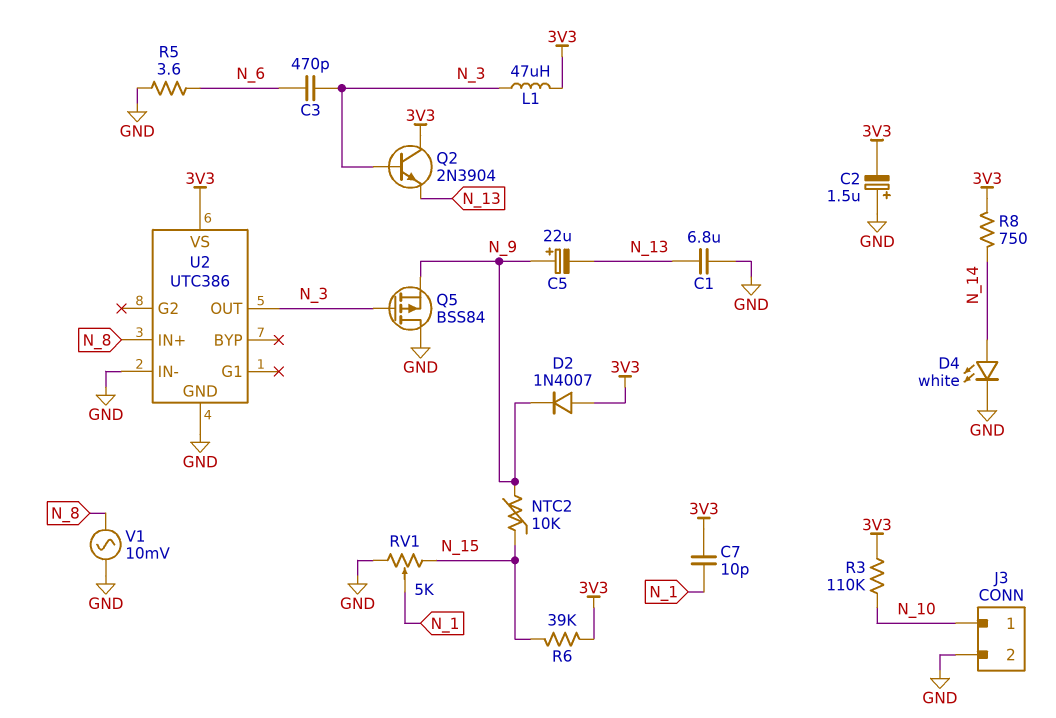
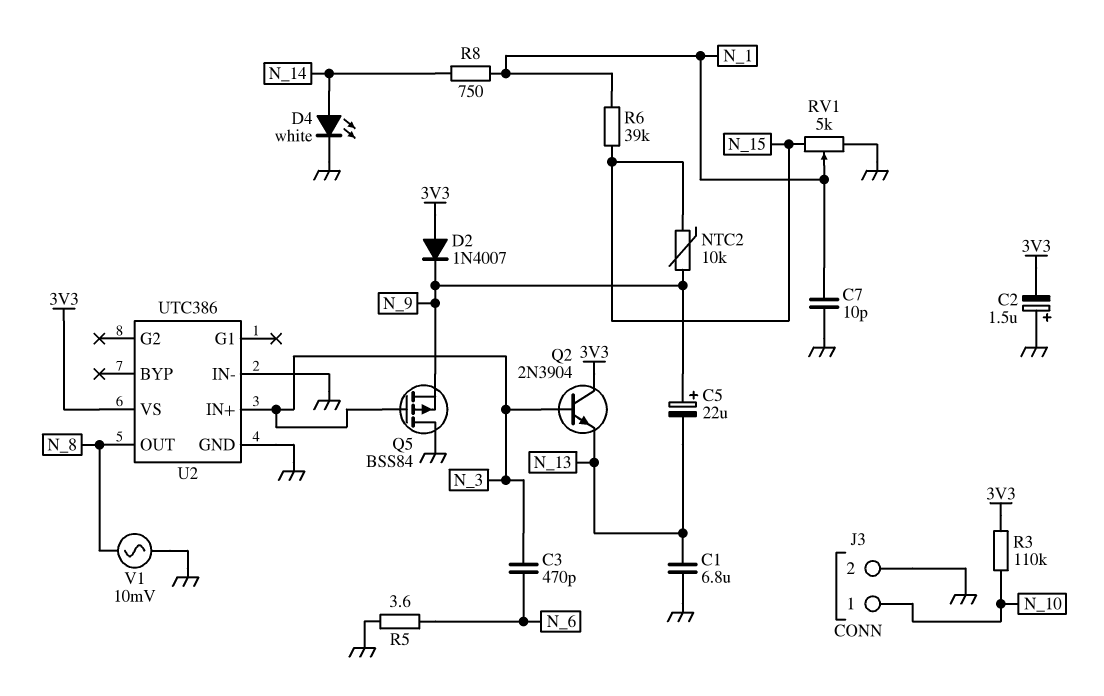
C7: 10pF (3V3, N_1) -> 10pF (GND, N_1)
L1: 47uH (3V3, N_3) -> none
R6: 39k (3V3, N_15) -> 39k (N_1, N_15)
R8: 750 (3V3, N_14) -> 750 (N_1, N_14)
U2 pin IN+: N_8 -> N_3
U2 pin OUT: N_3 -> N_8

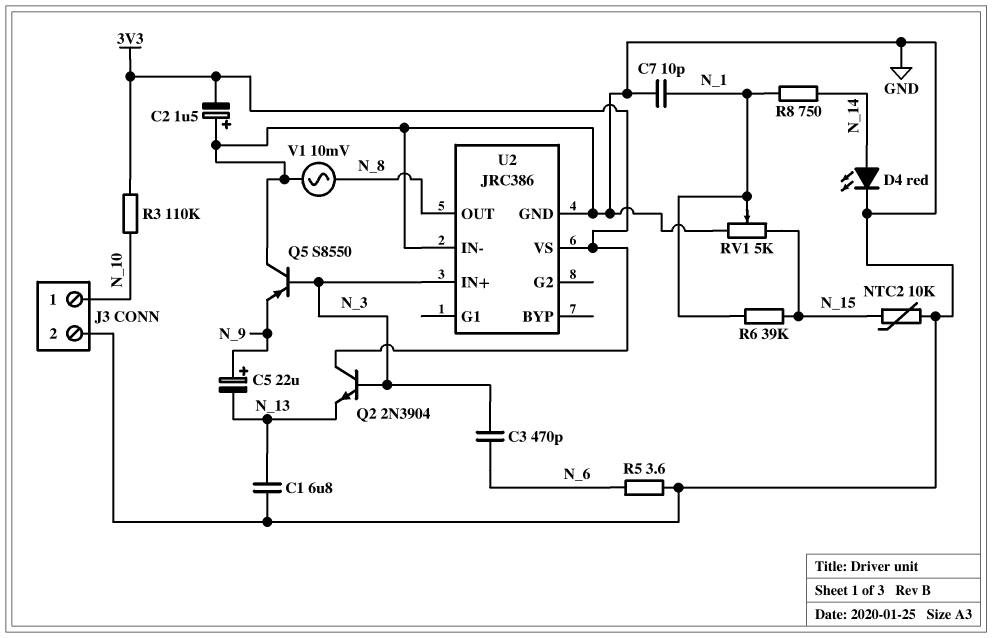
D2: diode 1N4007 (A 3V3, K N_9) -> none
D4: LED white (A N_14, K GND) -> LED red (A N_14, K GND)
NTC2: 10k (N_9, N_15) -> 10k (GND, N_15)
Q5: PMOS BSS84 (G N_3, D GND, S N_9) -> PNP S8550 (B N_3, C GND, E N_9)
U2: UTC386 -> JRC386

